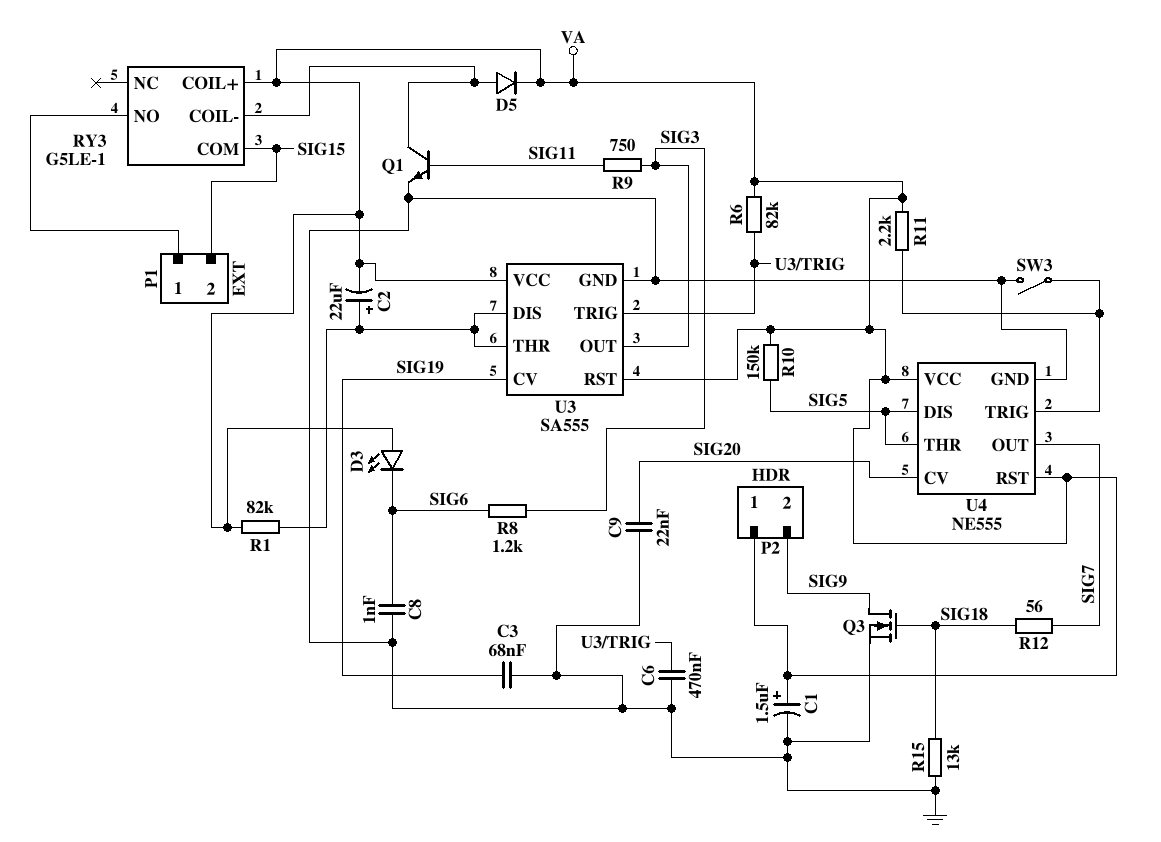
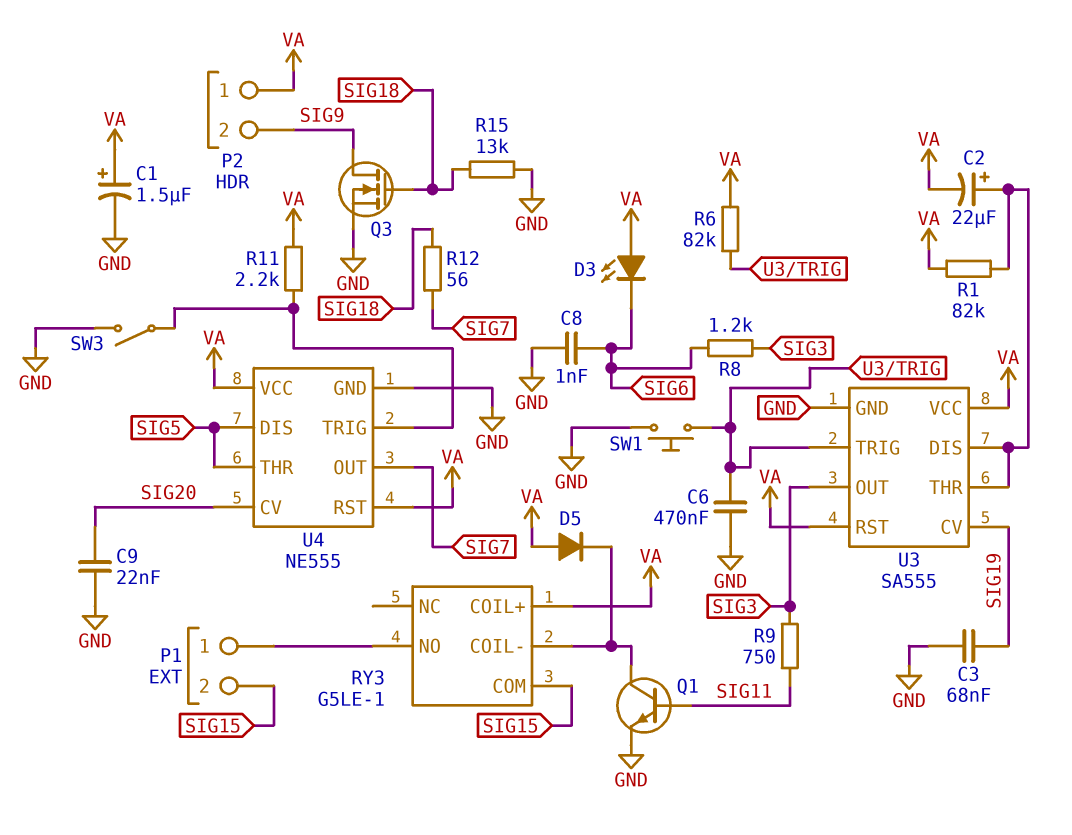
D5: diode (A RY3/COIL-, K VA) -> diode (A VA, K RY3/COIL-)
R10: 150k (SIG5, VA) -> none
SW1: none -> button (GND, U3/TRIG)

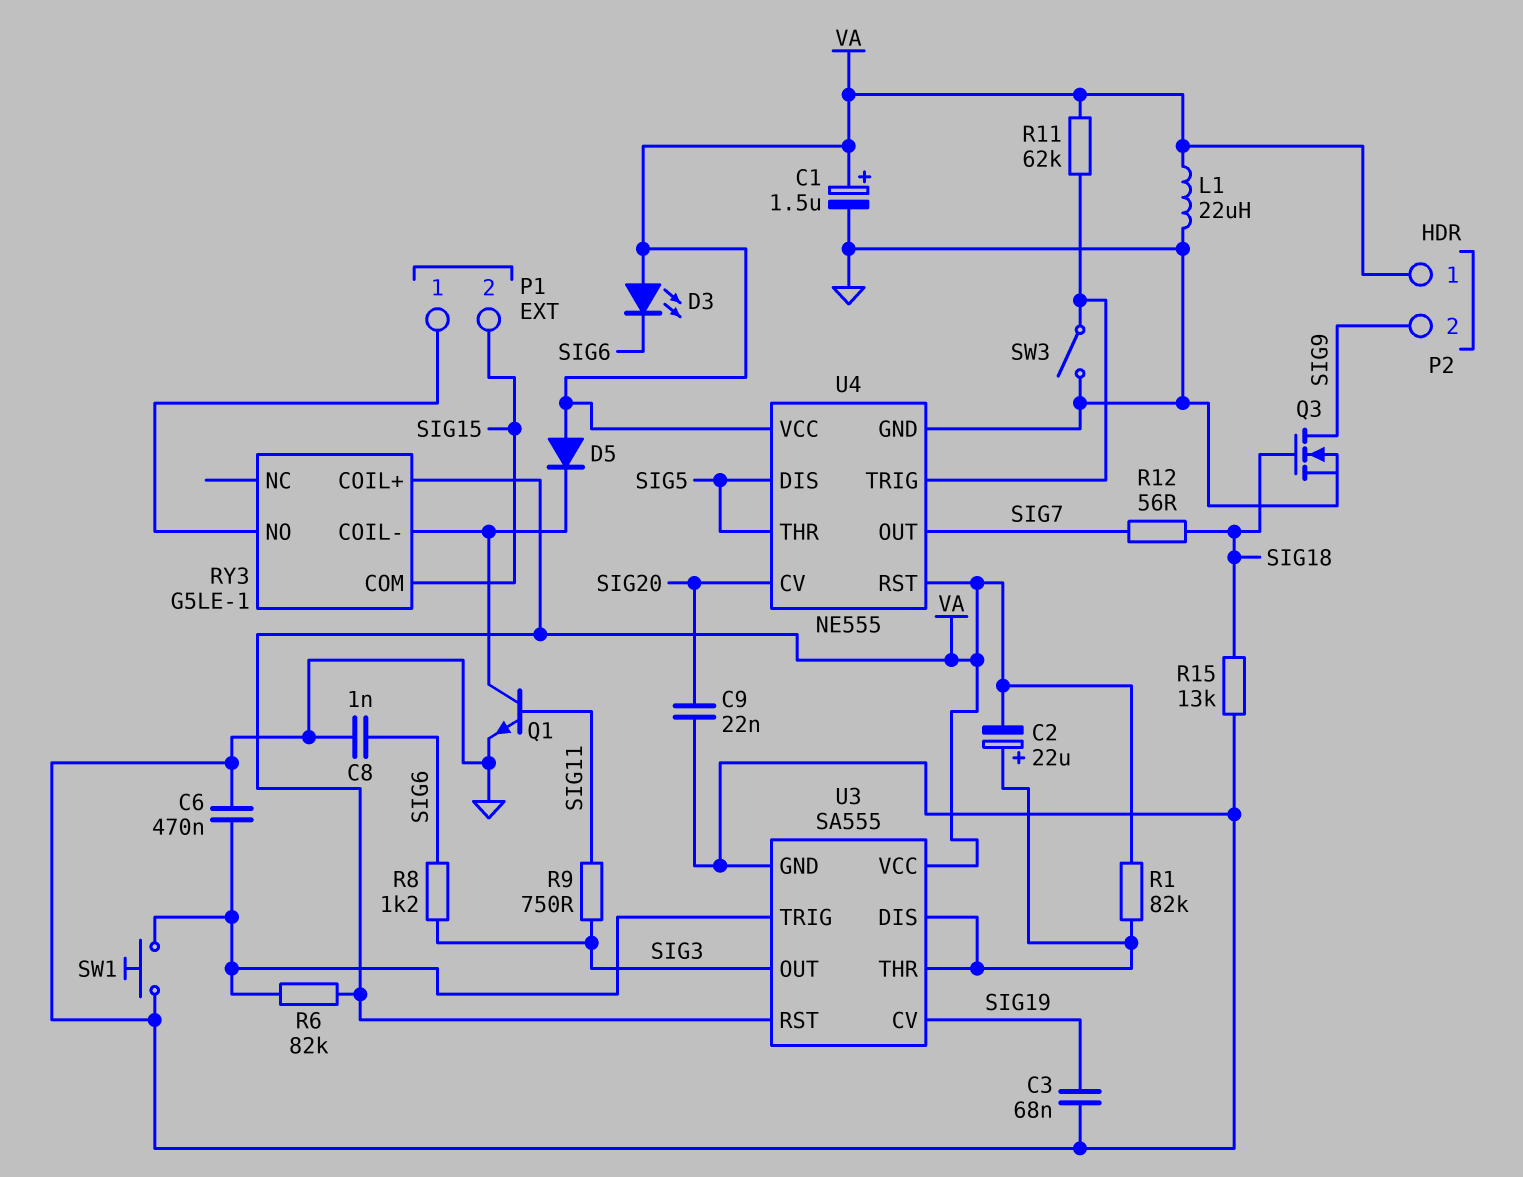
L1: none -> 22uH (GND, VA)
R11: 2.2k (U4/TRIG, VA) -> 62k (U4/TRIG, VA)

